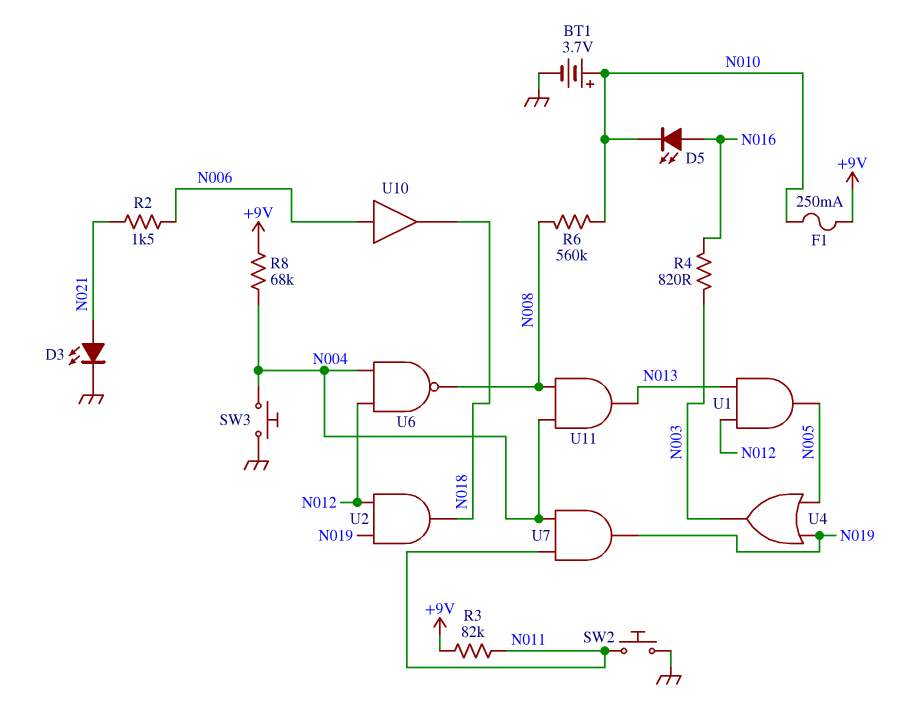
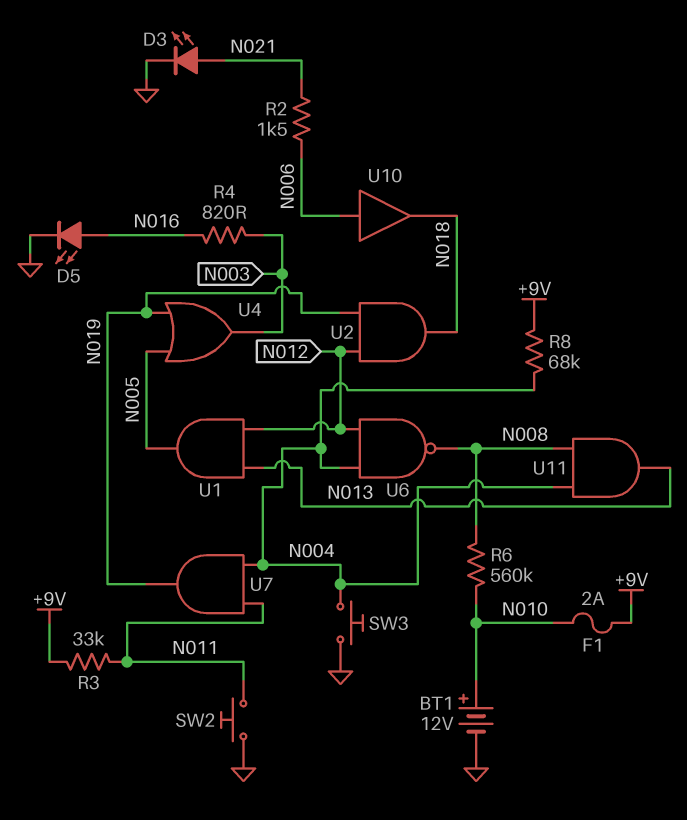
BT1: 3.7V (plus N010, minus GND) -> 12V (plus N010, minus GND)
D5: LED (A N016, K N010) -> LED (A N016, K GND)
F1: 250mA (+9V, N010) -> 2A (+9V, N010)
R3: 82k (+9V, N011) -> 33k (+9V, N011)

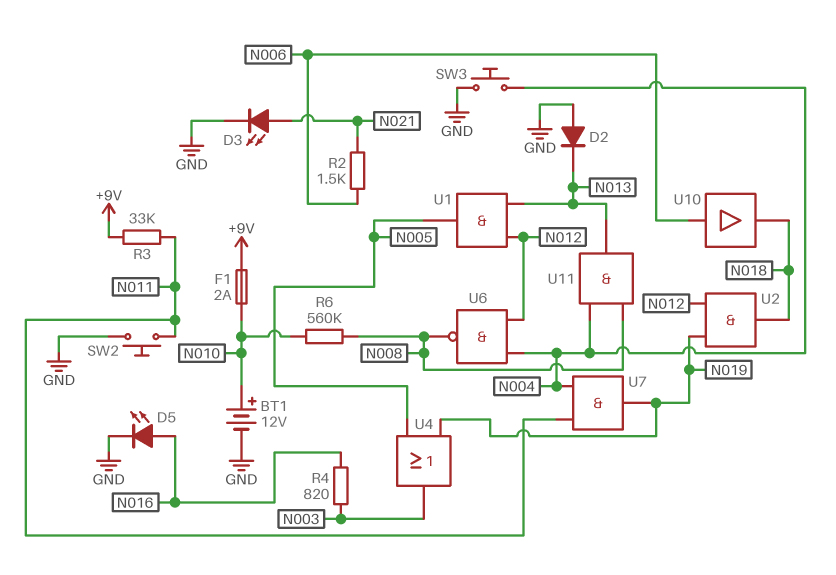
D2: none -> diode (A GND, K N013)
R8: 68k (+9V, N004) -> none

